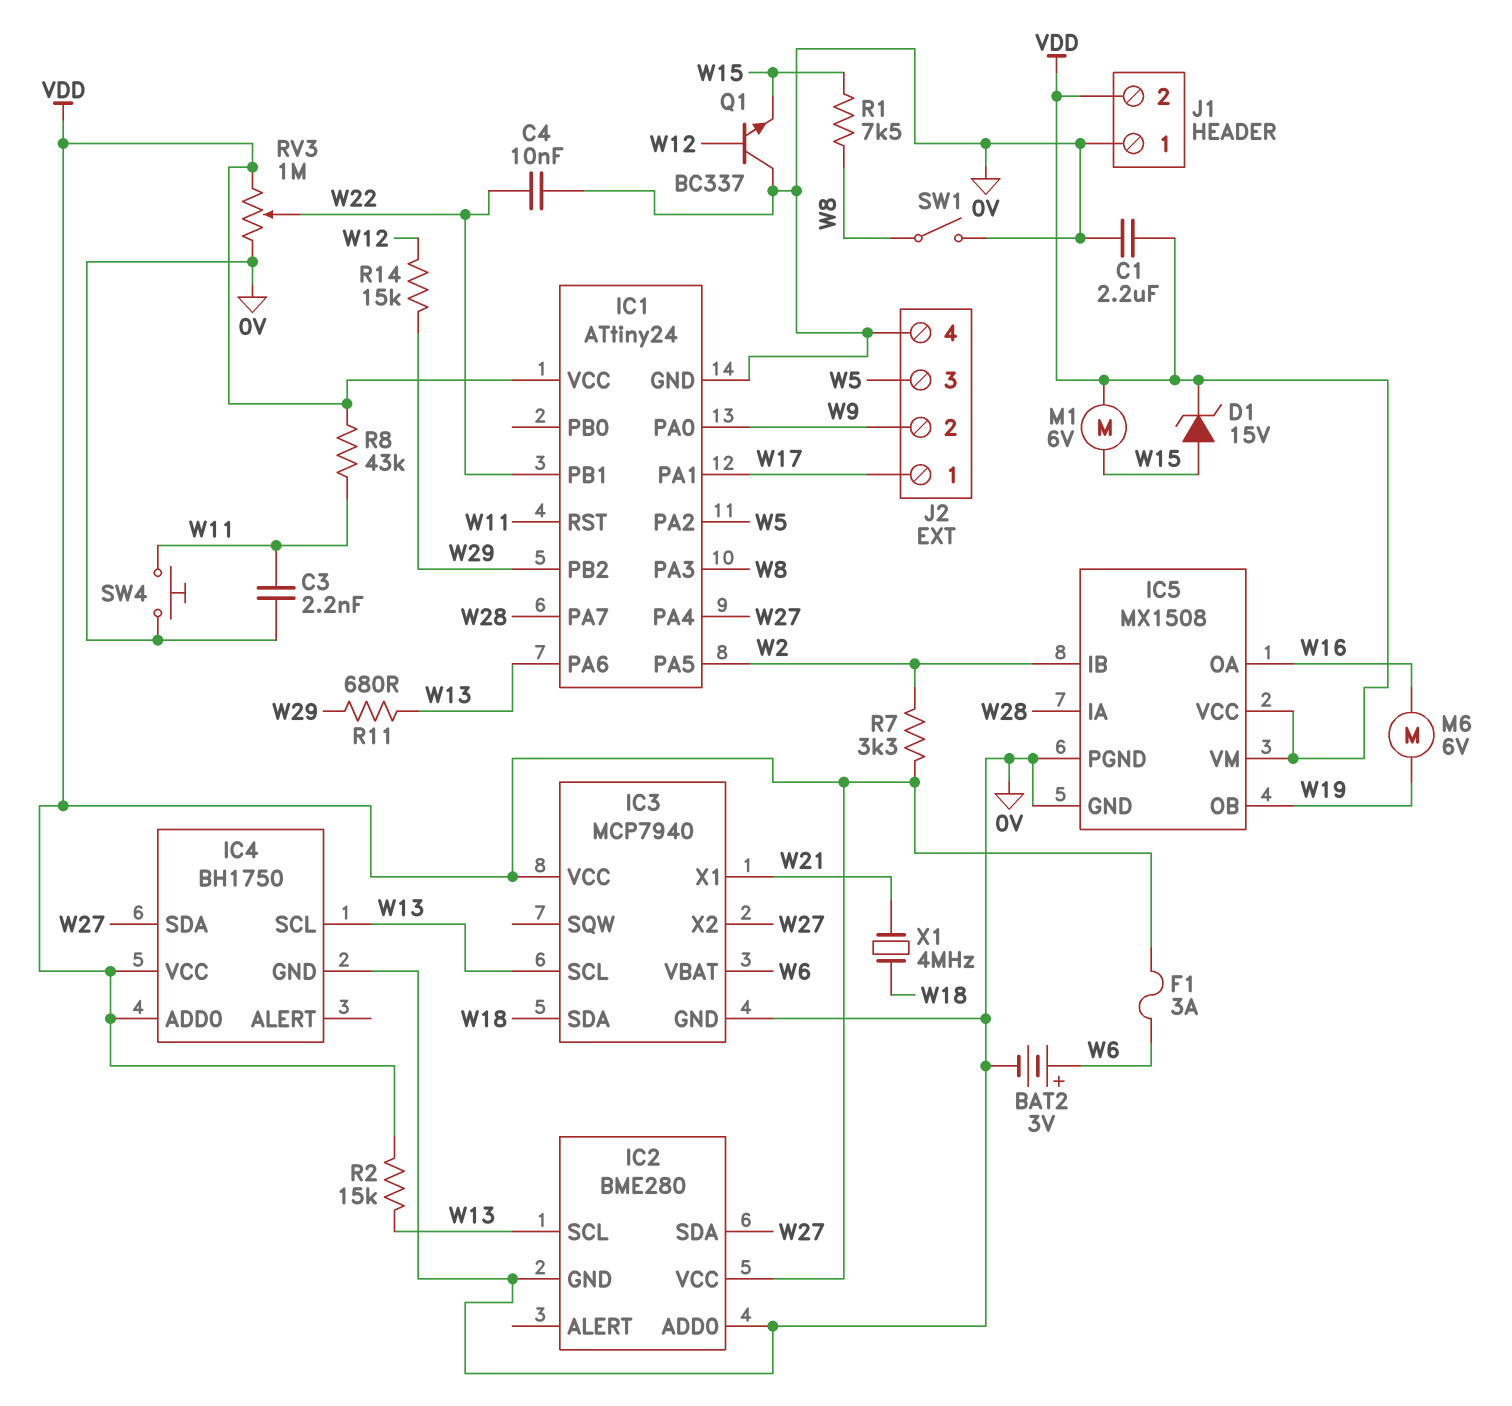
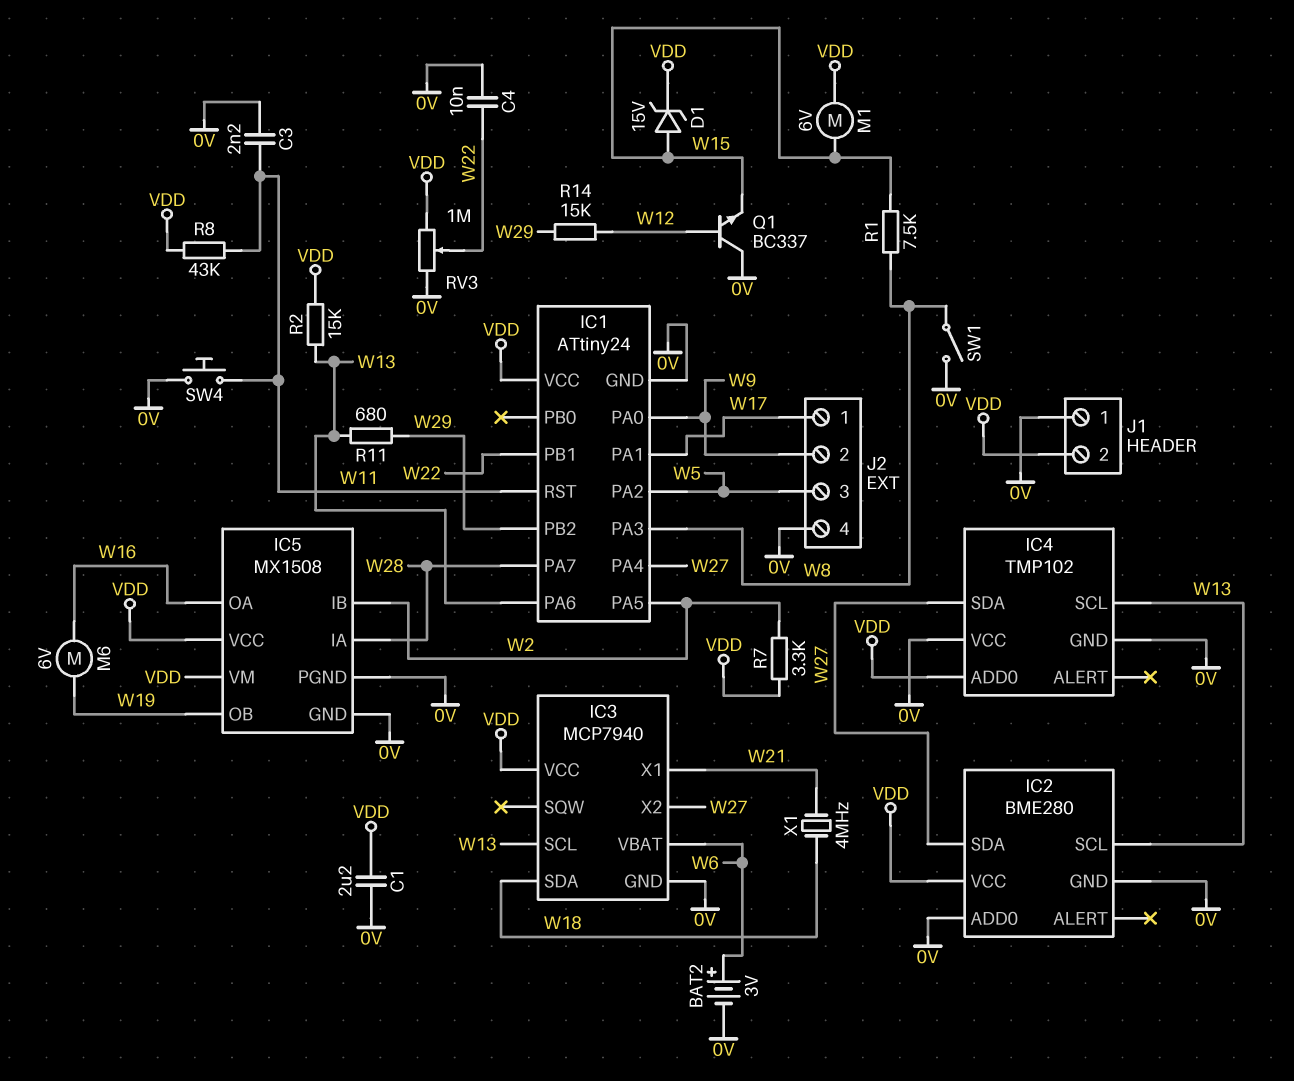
F1: 3A (VDD, W6) -> none
IC4: BH1750 -> TMP102
IC4 pin VCC: VDD -> 0V

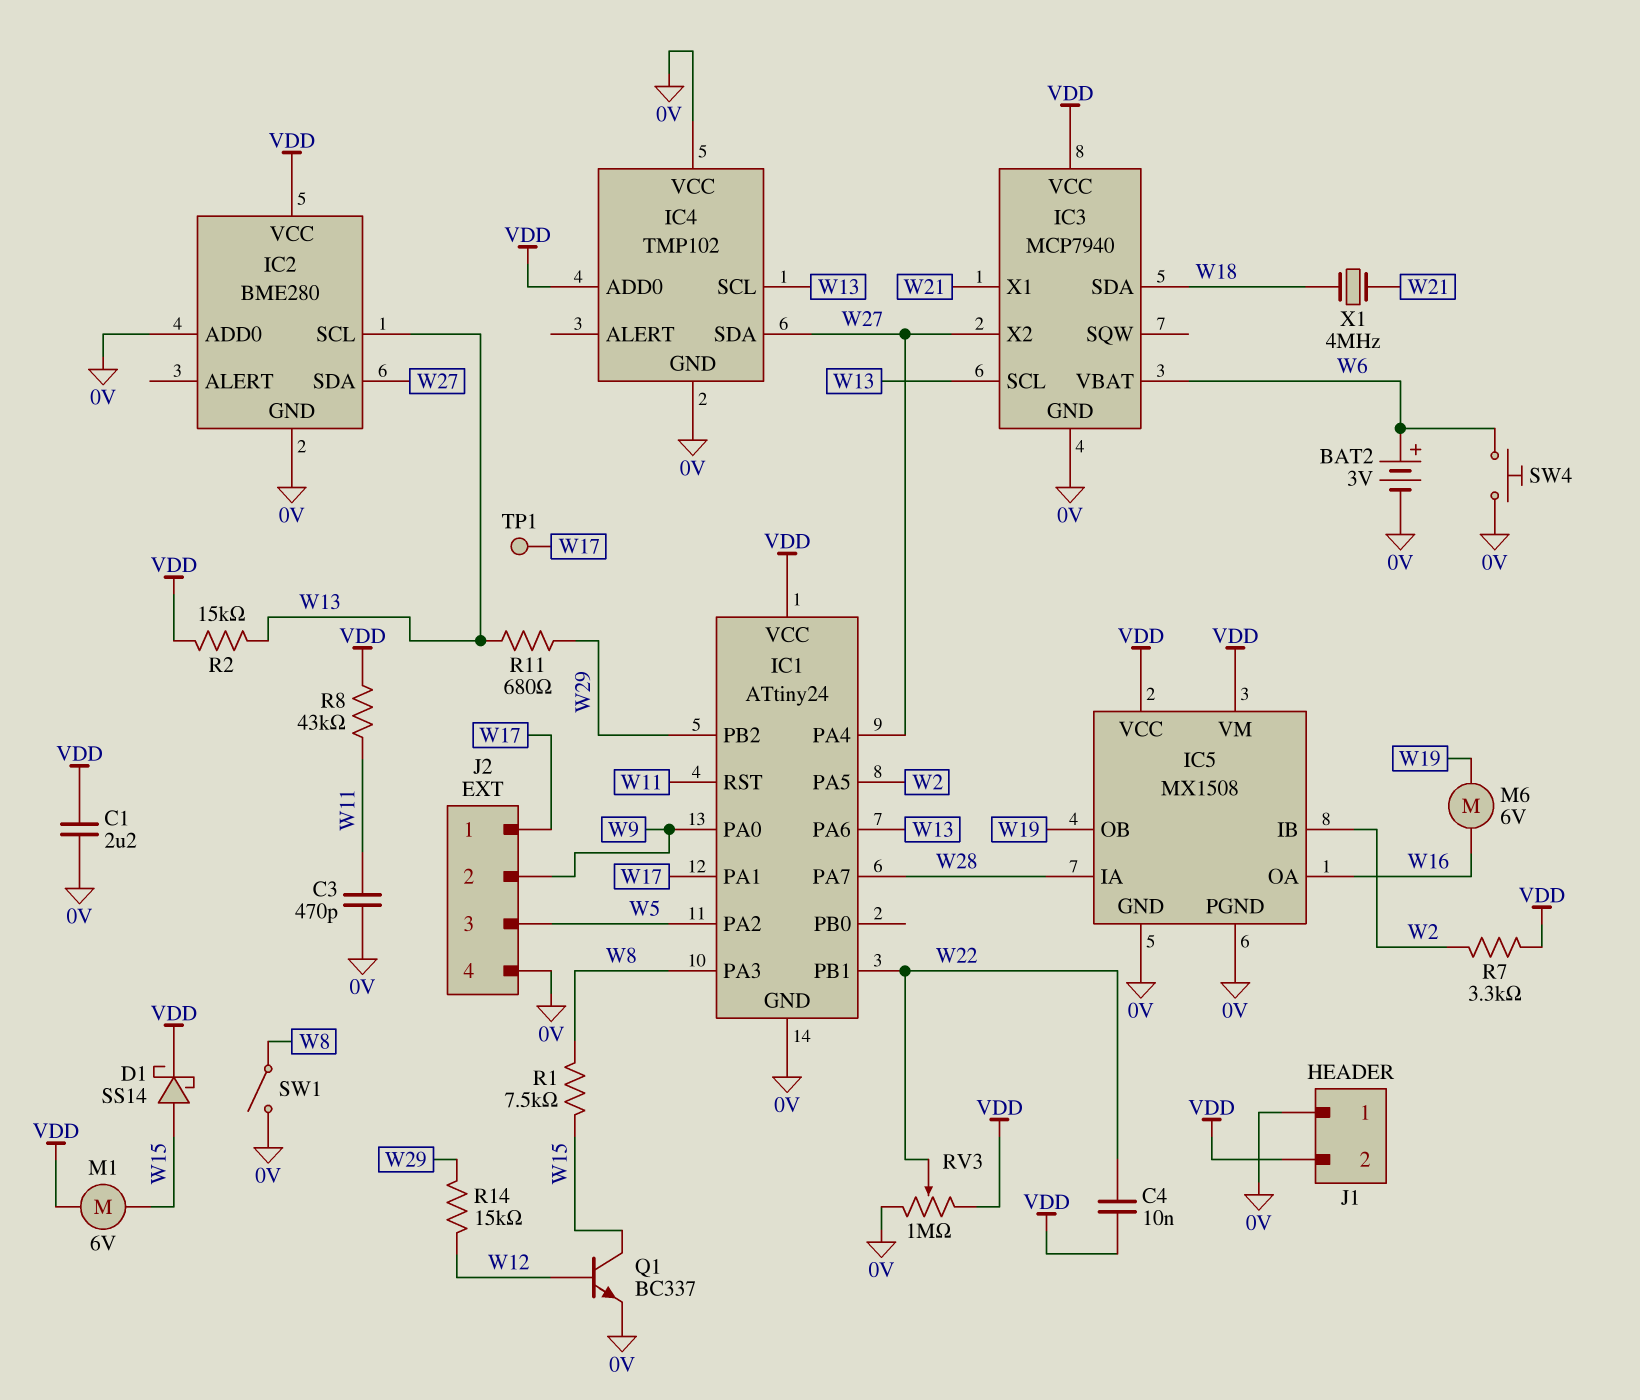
C3: 2.2nF (0V, W11) -> 470pF (0V, W11)
C4: 10nF (0V, W22) -> 10nF (VDD, W22)
D1: zener 15V (A W15, K VDD) -> schottky SS14 (A W15, K VDD)
Q1: NPN BC337 (B W12, C 0V, E W15) -> NPN BC337 (B W12, C W15, E 0V)
SW4: button (0V, W11) -> button (0V, W6)
TP1: none -> test point (W17)

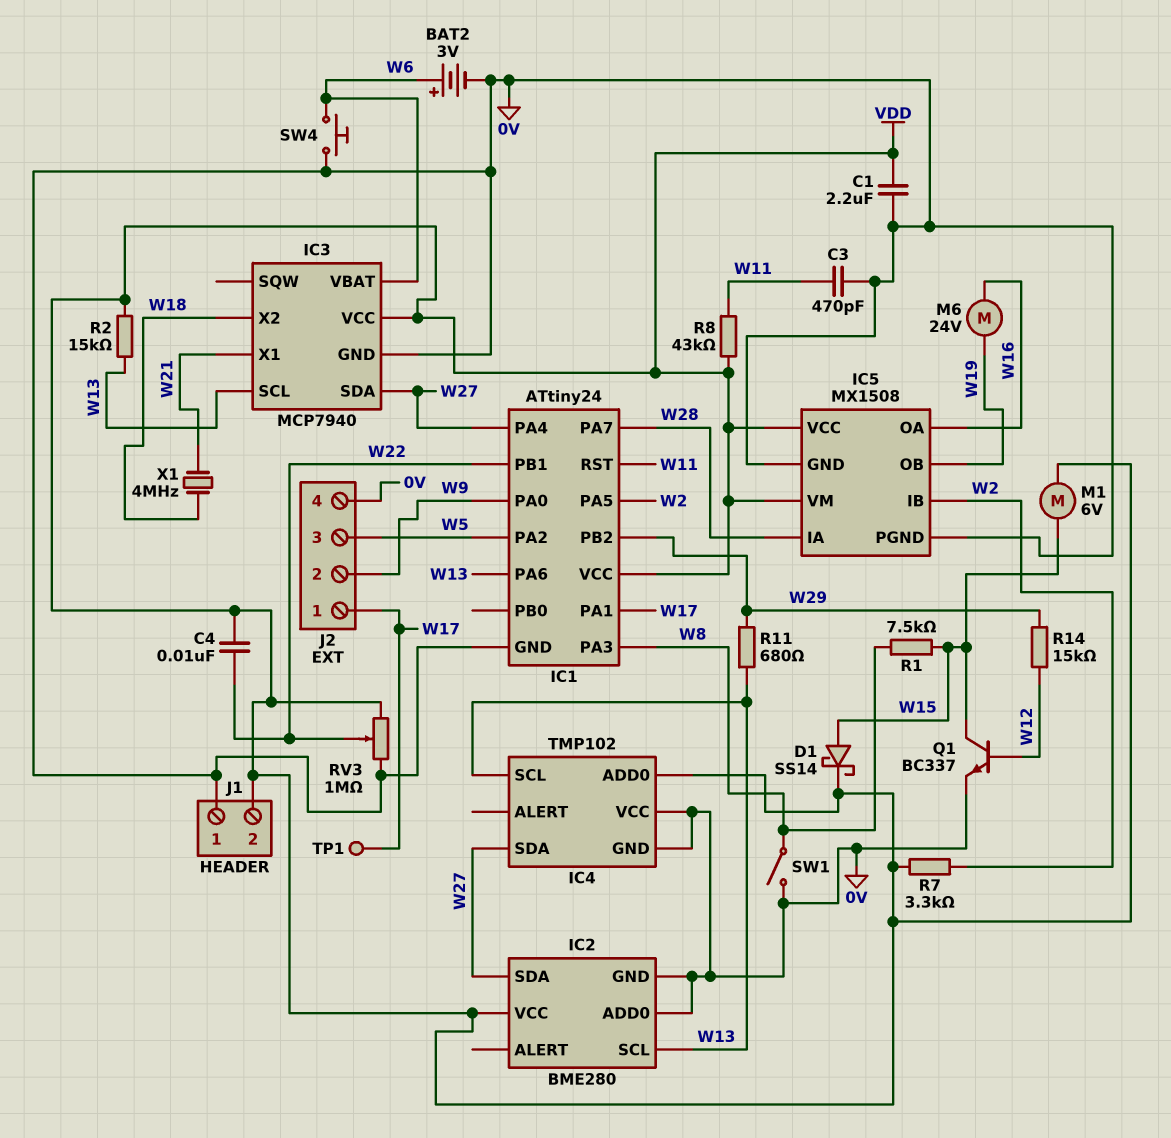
IC3 pin SDA: W18 -> W27
IC3 pin X2: W27 -> W18
M6: motor 6V (W16, W19) -> motor 24V (W16, W19)

